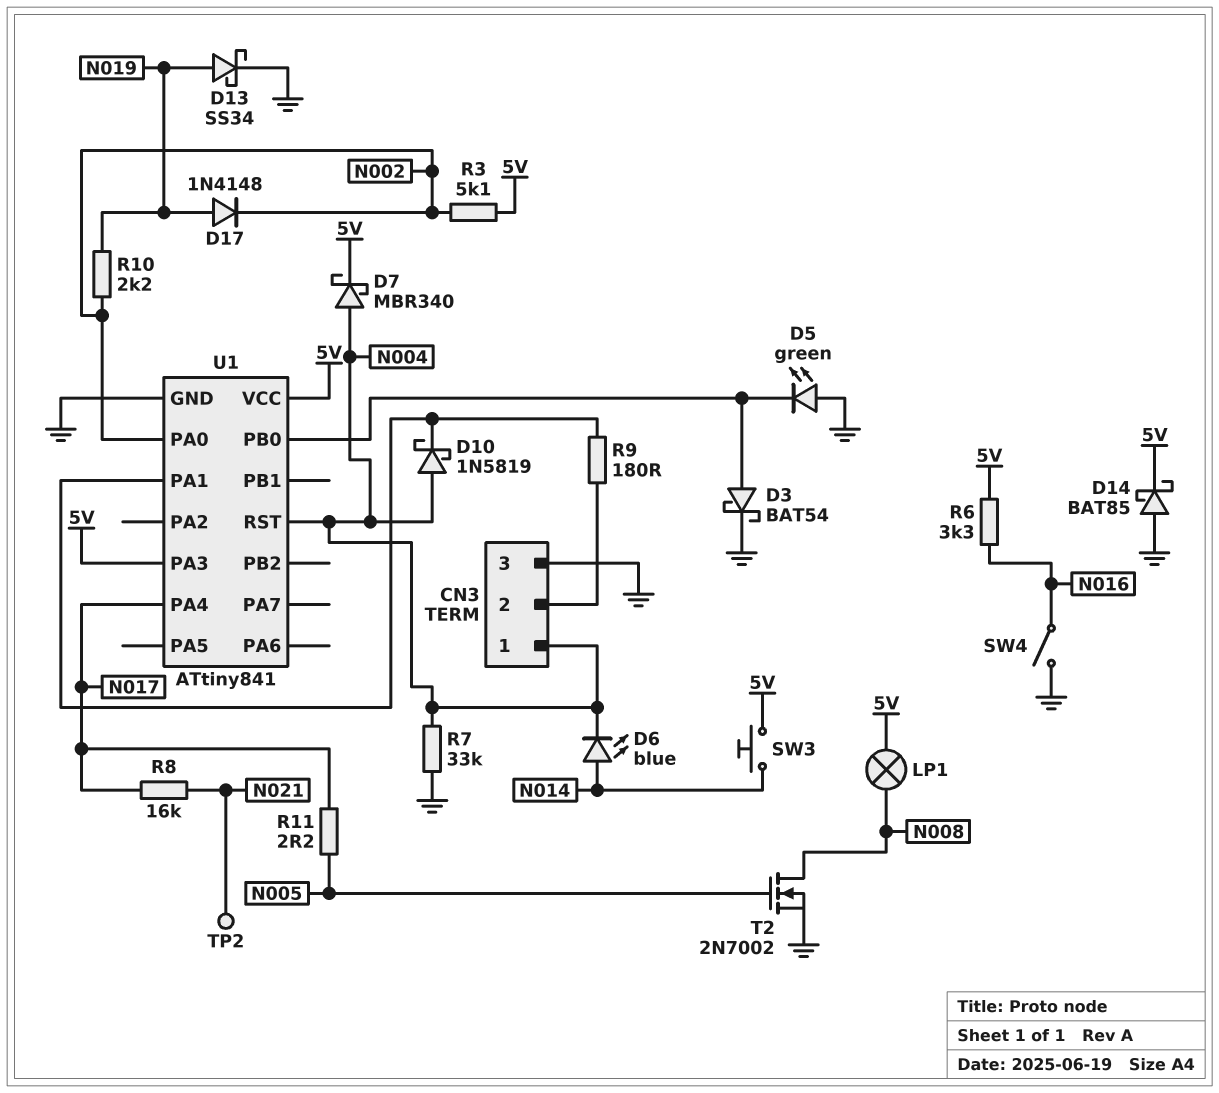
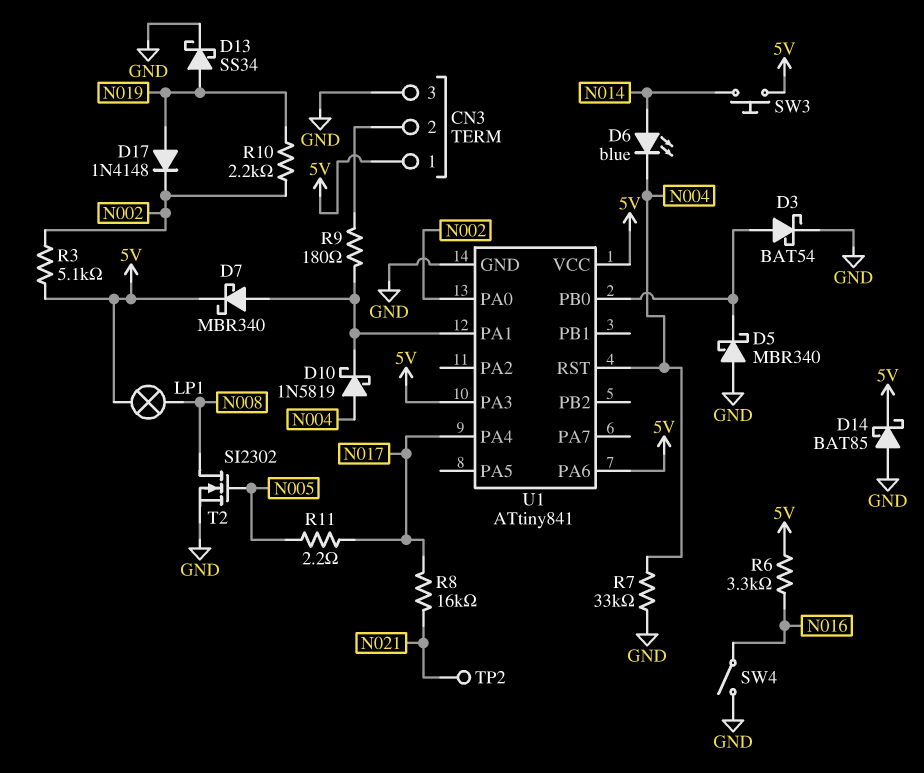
CN3 pin 1: N004 -> 5V
D5: LED green (A GND, K U1/PB0) -> schottky MBR340 (A GND, K U1/PB0)
D7: schottky MBR340 (A N004, K 5V) -> schottky MBR340 (A U1/PA1, K 5V)
T2: NMOS 2N7002 (G N005, D N008, S GND) -> NMOS SI2302 (G N005, D N008, S GND)
U1 pin PA6: none -> 5V

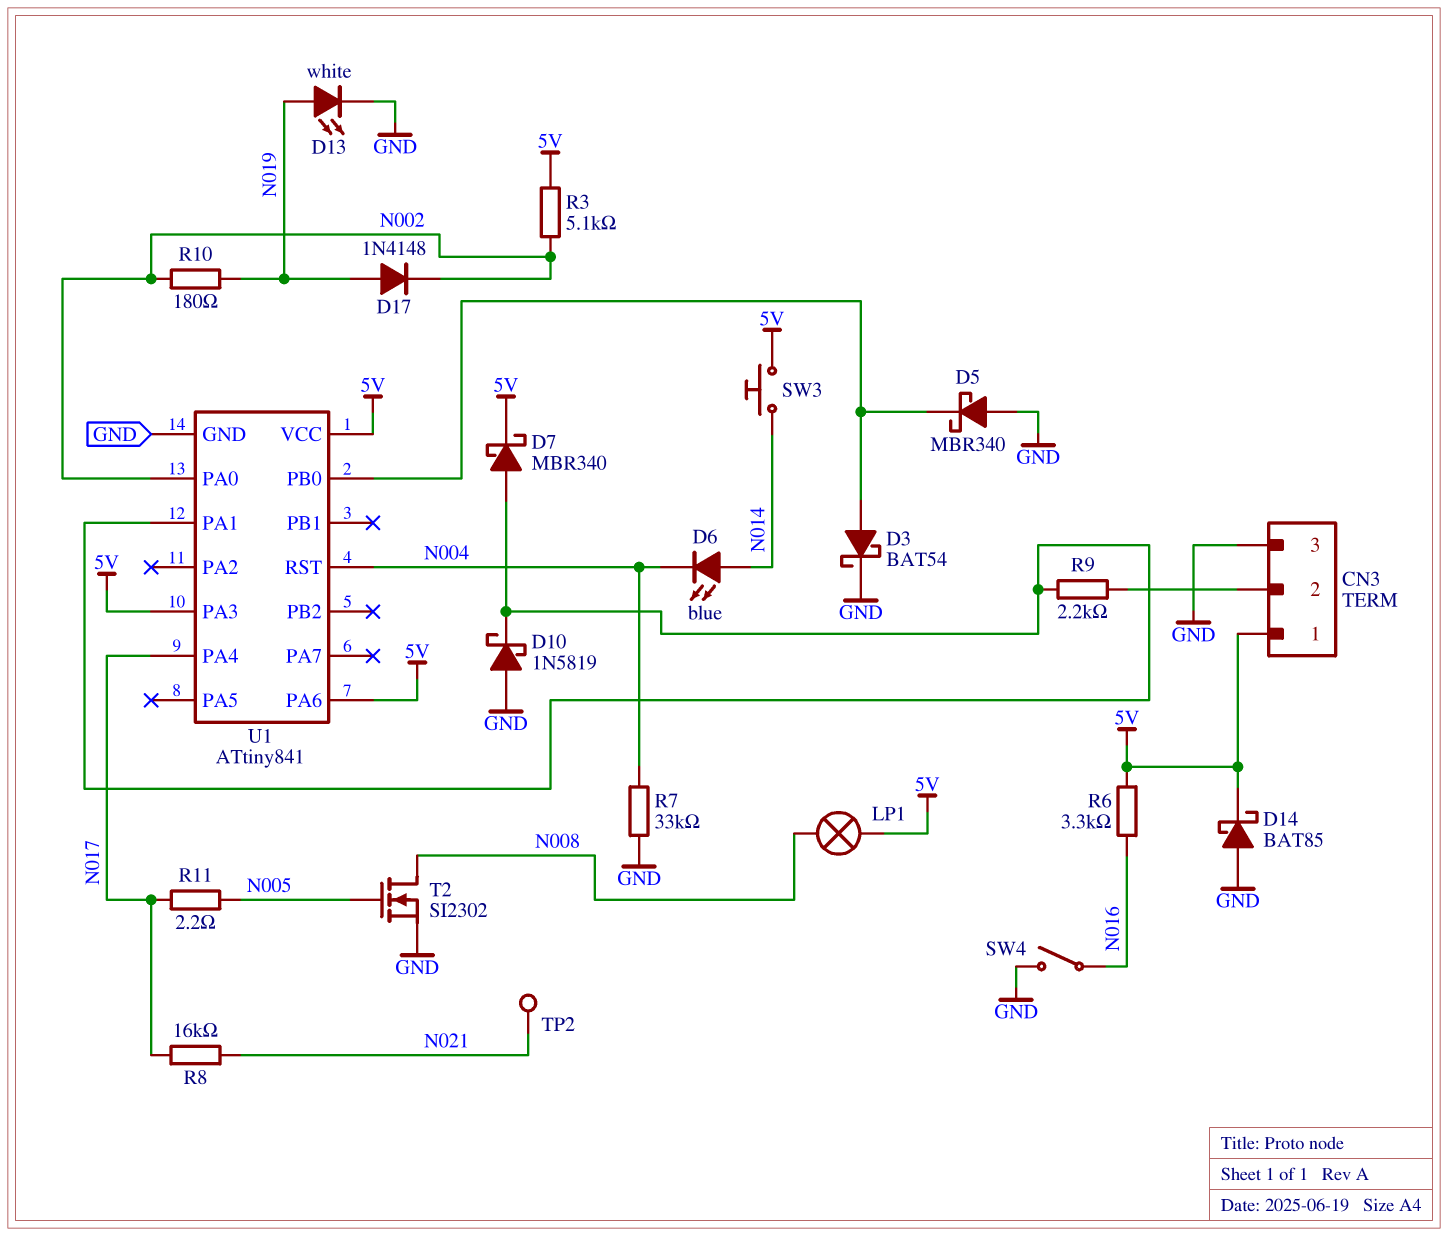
D10: schottky 1N5819 (A N004, K U1/PA1) -> schottky 1N5819 (A GND, K U1/PA1)
D13: schottky SS34 (A N019, K GND) -> LED white (A N019, K GND)
R9: 180 (CN3/2, U1/PA1) -> 2.2k (CN3/2, U1/PA1)
R10: 2.2k (N002, N019) -> 180 (N002, N019)

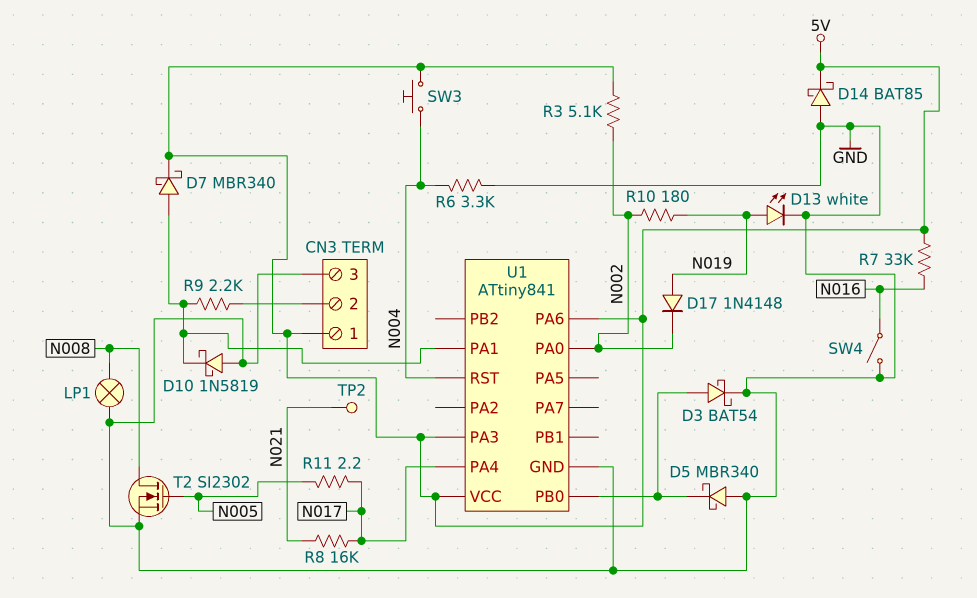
D6: LED blue (A N014, K N004) -> none
LP1: lamp (5V, N008) -> lamp (GND, N008)
R6: 3.3k (5V, N016) -> 3.3k (GND, N004)
R7: 33k (GND, N004) -> 33k (5V, N016)
SW3: button (5V, N014) -> button (5V, N004)

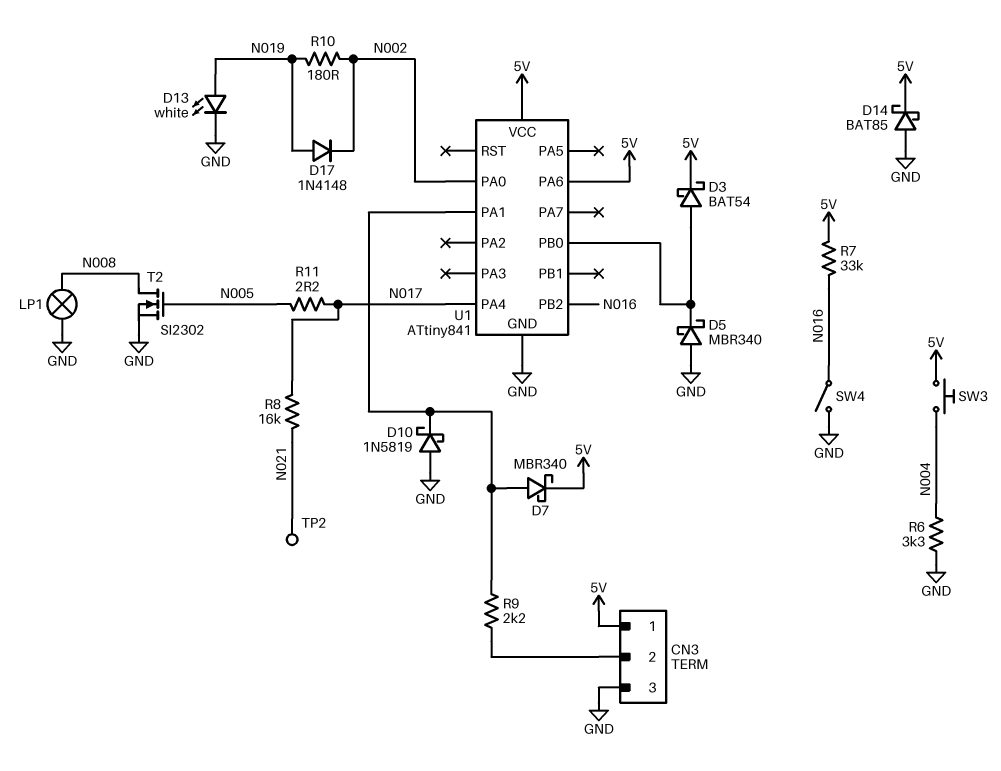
D3: schottky BAT54 (A U1/PB0, K GND) -> schottky BAT54 (A U1/PB0, K 5V)
R3: 5.1k (5V, N002) -> none
U1 pin PA3: 5V -> none
U1 pin PB2: none -> N016
U1 pin RST: N004 -> none

